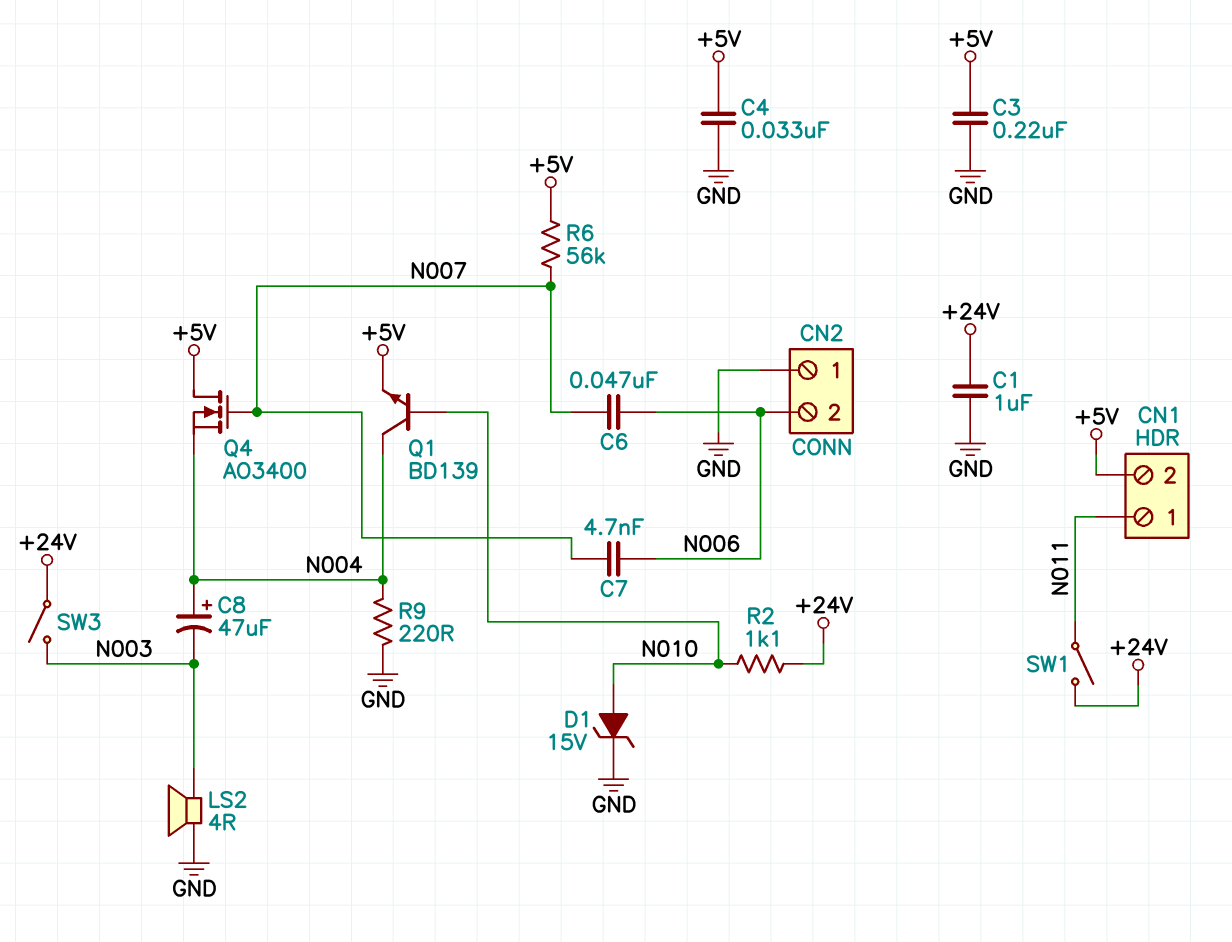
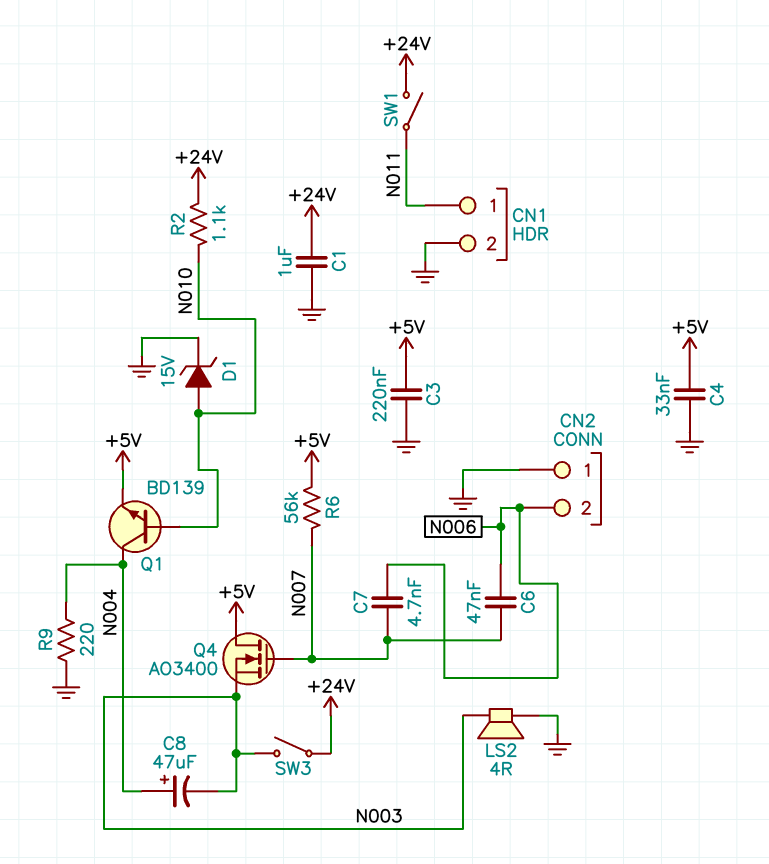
CN1 pin 2: +5V -> GND
Q4: NMOS AO3400 (G N007, D +5V, S N004) -> NMOS AO3400 (G N007, D +5V, S N003)

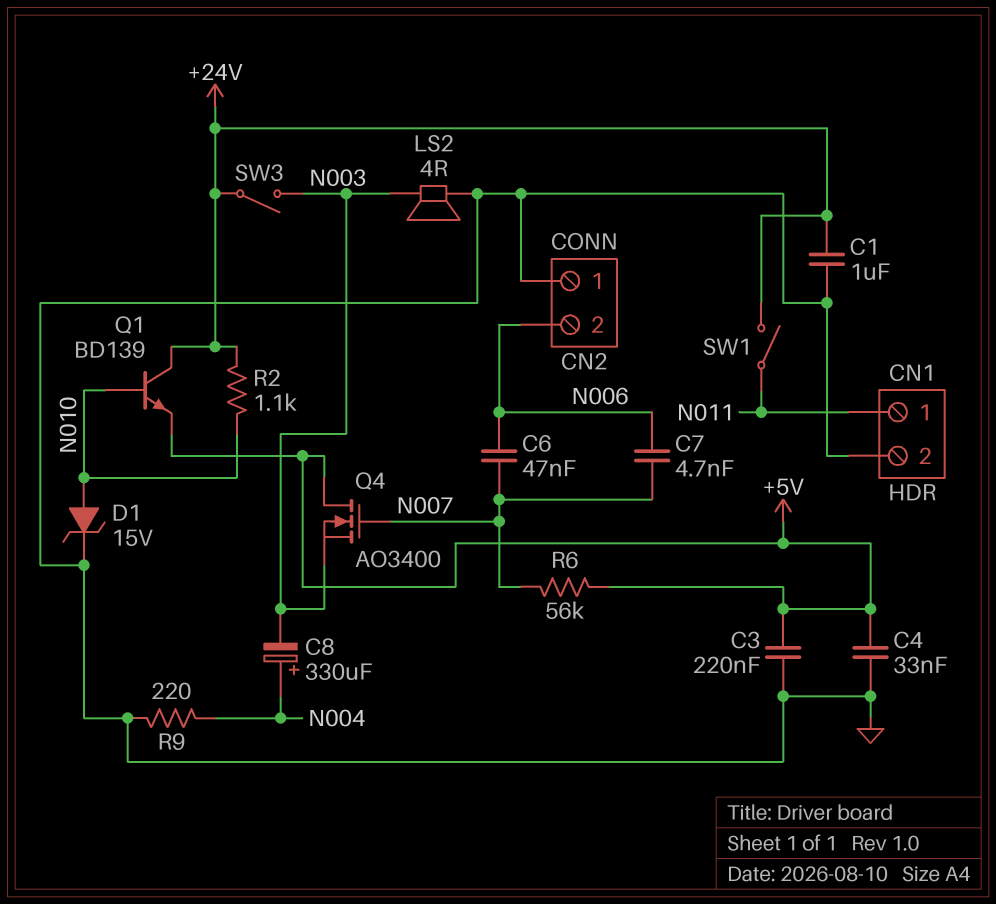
C8: 47uF (plus N004, minus N003) -> 330uF (plus N004, minus N003)
Q1: NPN BD139 (B N010, C N004, E +5V) -> NPN BD139 (B N010, C +24V, E +5V)

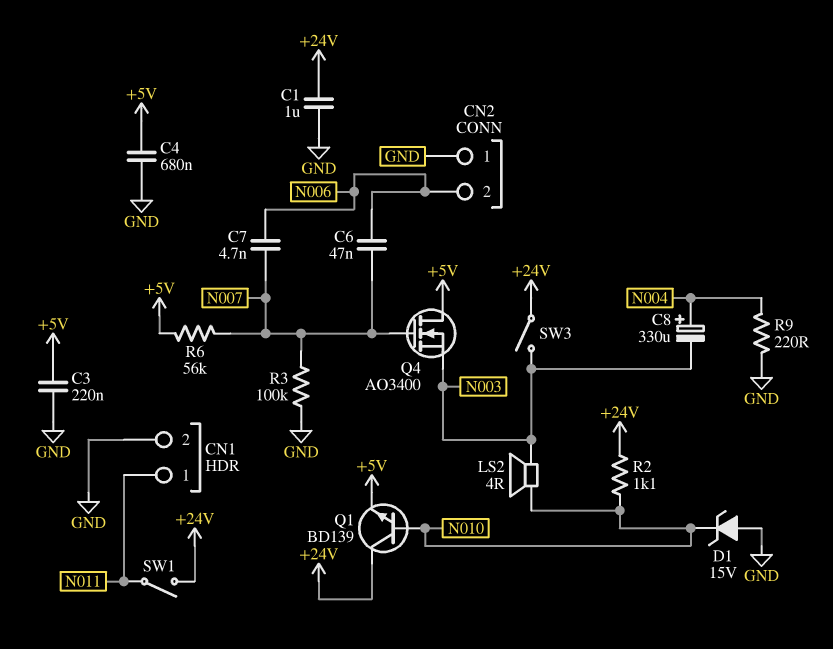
C4: 33nF (+5V, GND) -> 680nF (+5V, GND)
D1: zener 15V (A N010, K GND) -> zener 15V (A GND, K N010)
LS2: speaker 4R (GND, N003) -> speaker 4R (N003, N010)
R3: none -> 100k (GND, N007)

